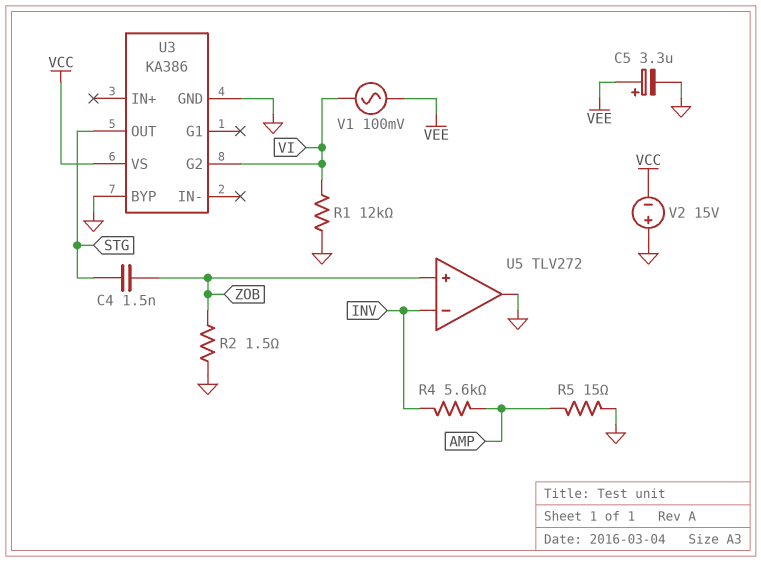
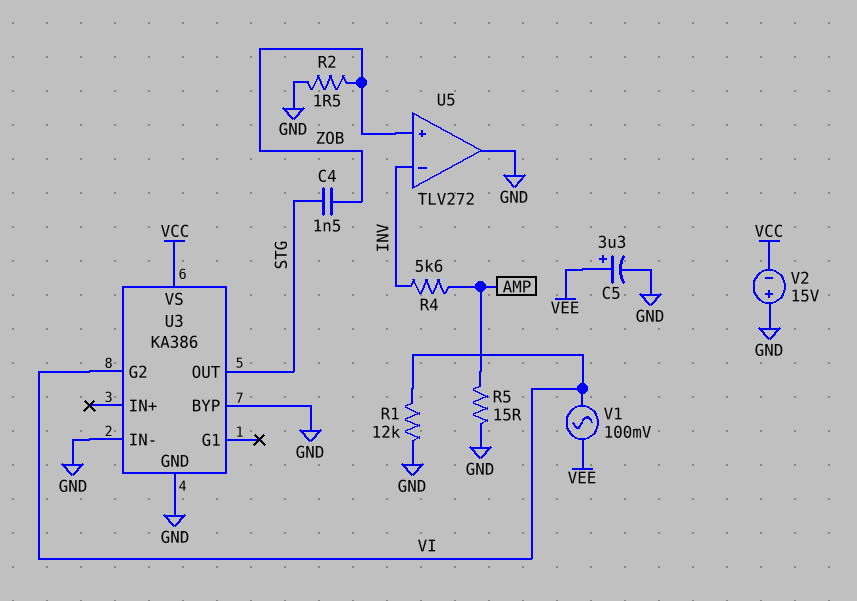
U3 pin IN-: none -> GND

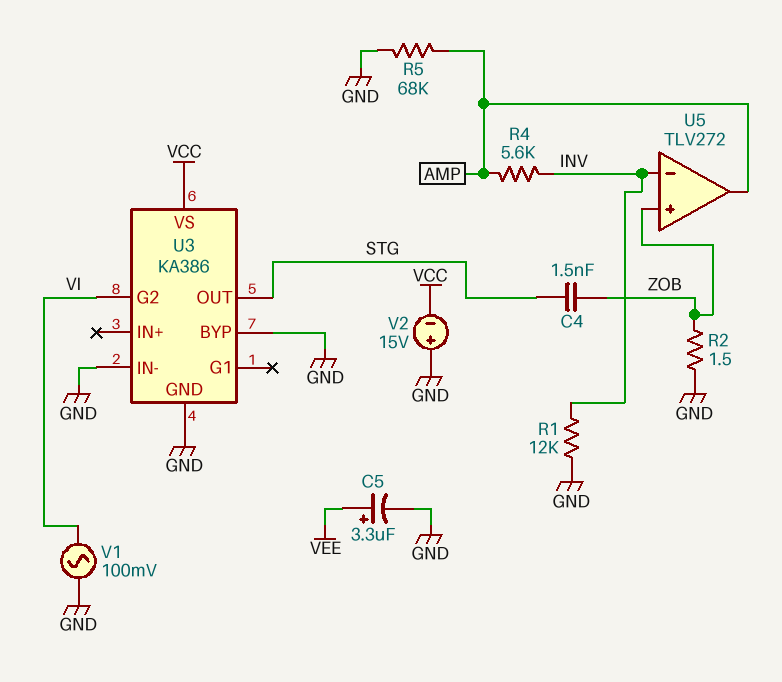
R1: 12k (GND, VI) -> 12k (GND, INV)
R5: 15 (AMP, GND) -> 68k (AMP, GND)
U5 pin out: GND -> AMP
V1: AC 100mV (VEE, VI) -> AC 100mV (GND, VI)

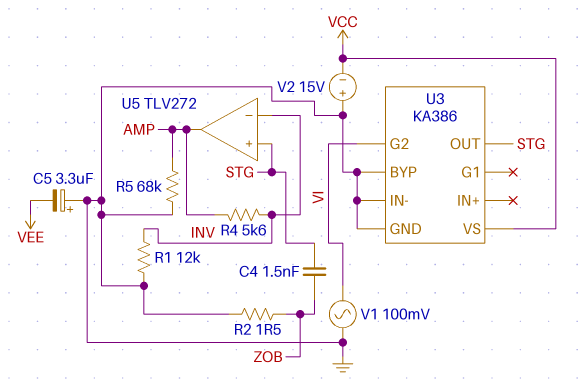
C5: 3.3uF (plus VEE, minus GND) -> 3.3uF (plus GND, minus VEE)
U5 pin in+: ZOB -> STG

